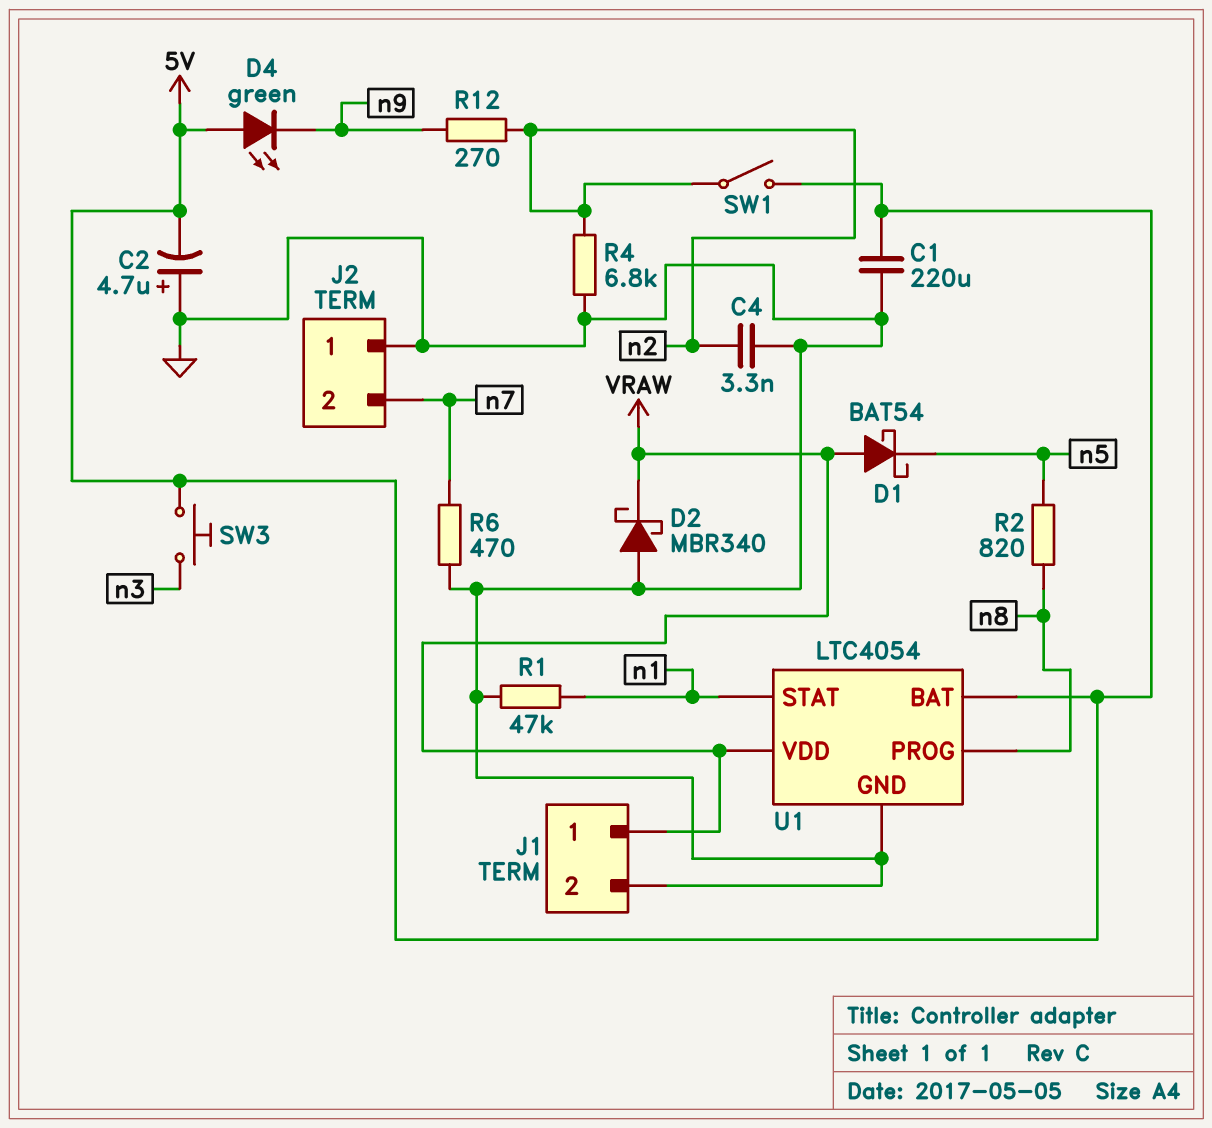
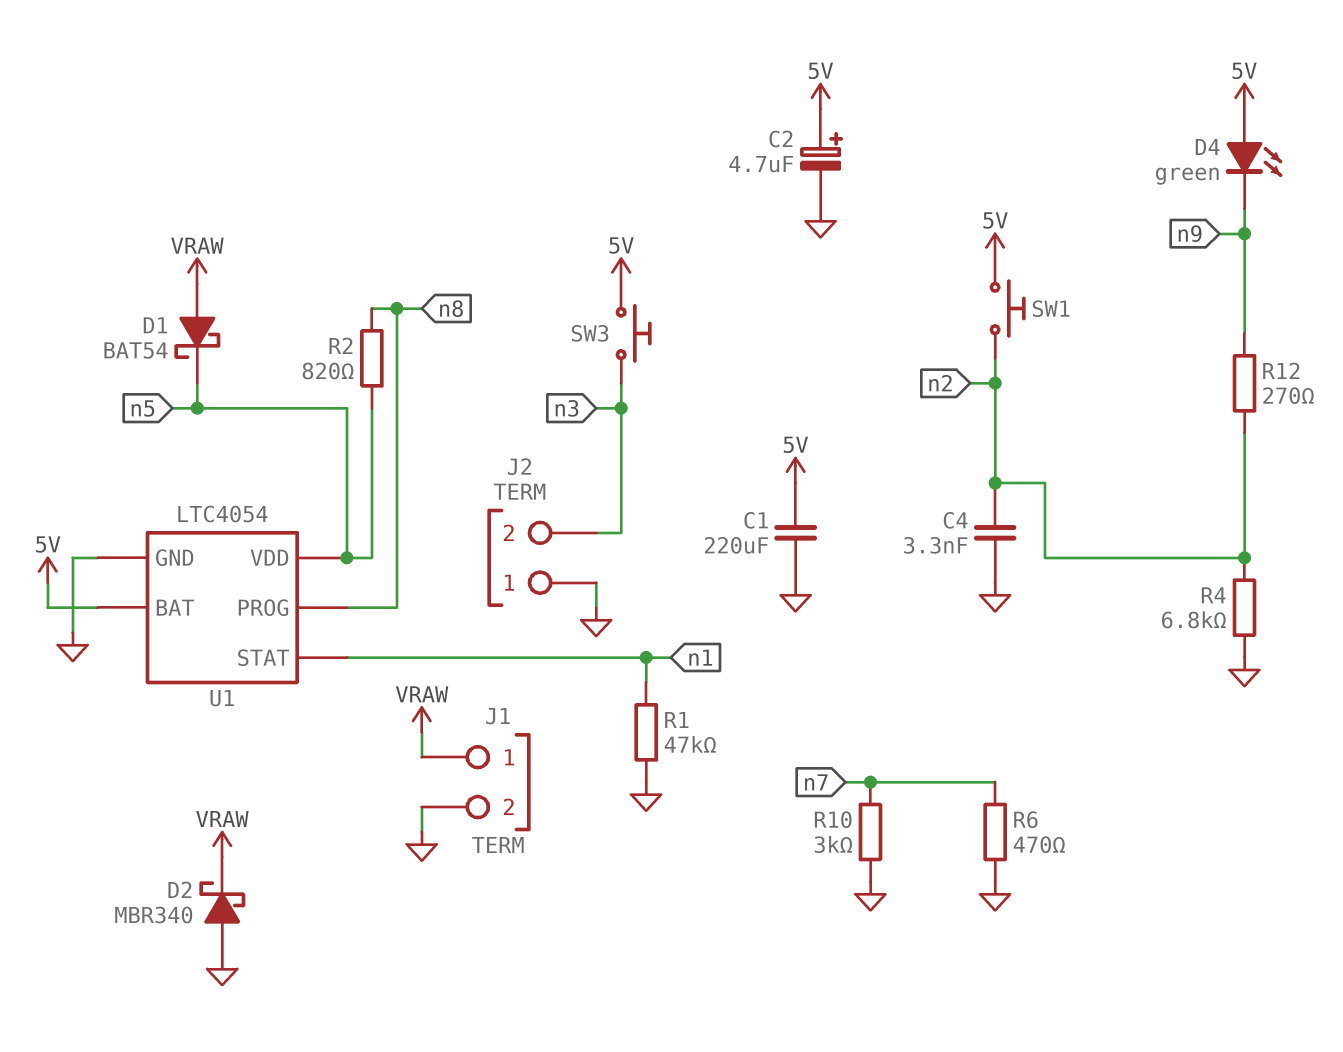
C2: 4.7uF (plus GND, minus 5V) -> 4.7uF (plus 5V, minus GND)
J2 pin 2: n7 -> n3
R10: none -> 3k (GND, n7)
SW1: switch (5V, n2) -> button (5V, n2)
U1 pin VDD: VRAW -> n5

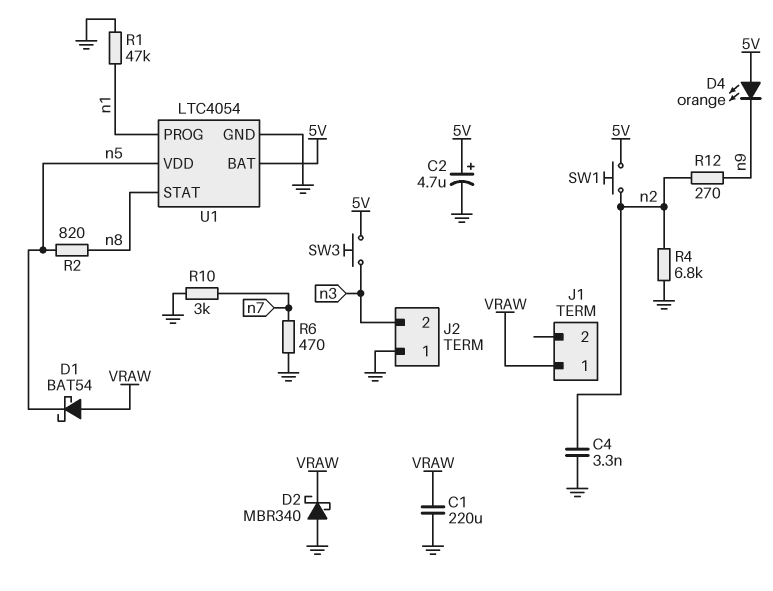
C1: 220uF (5V, GND) -> 220uF (GND, VRAW)
D4: LED green (A 5V, K n9) -> LED orange (A 5V, K n9)
J1 pin 2: GND -> none
U1 pin PROG: n8 -> n1
U1 pin STAT: n1 -> n8

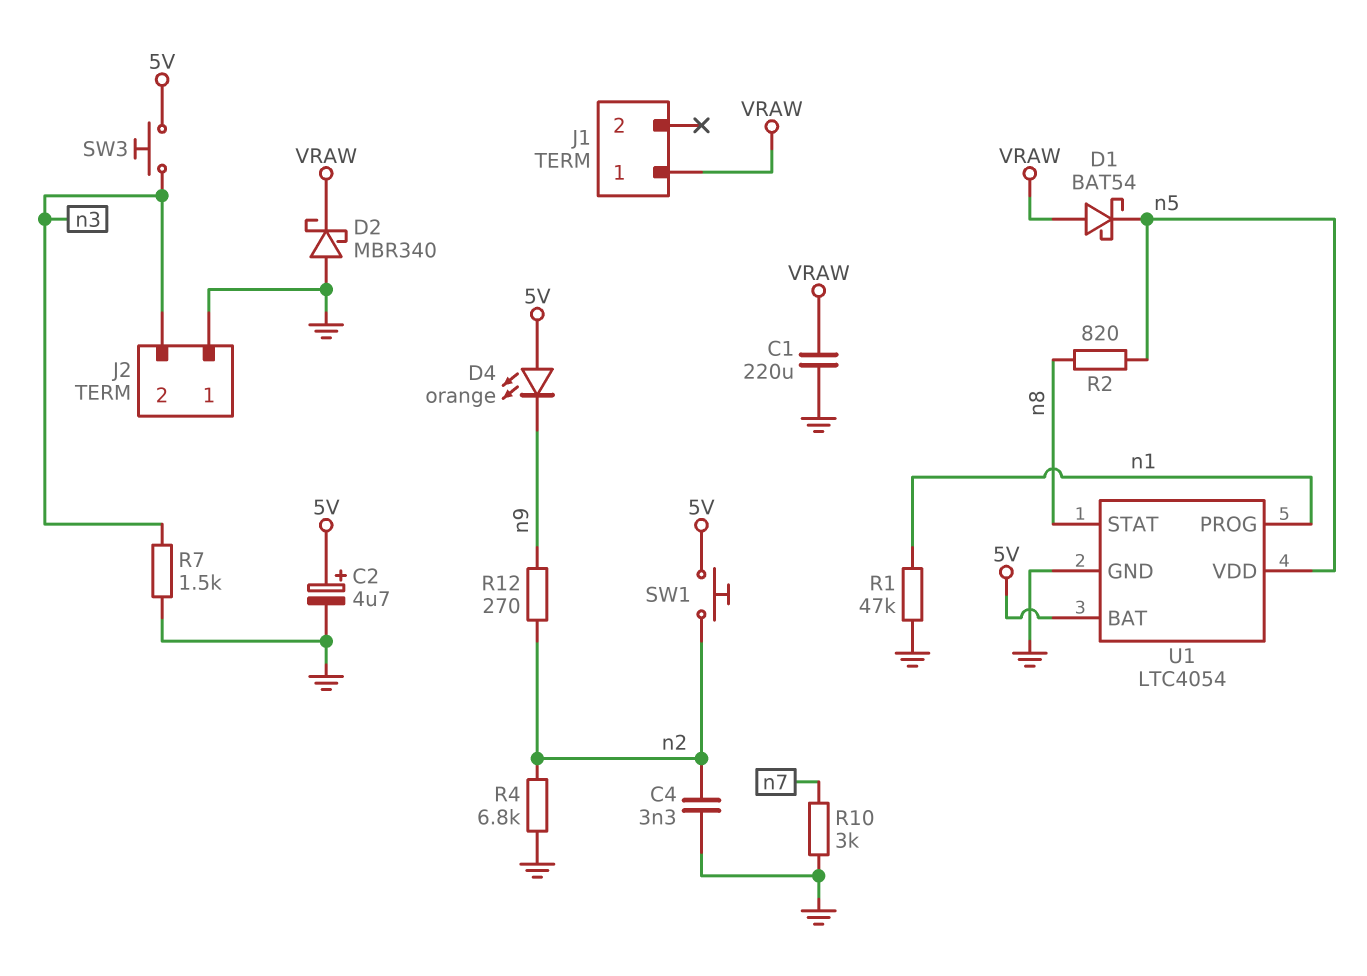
R6: 470 (GND, n7) -> none
R7: none -> 1.5k (GND, n3)

